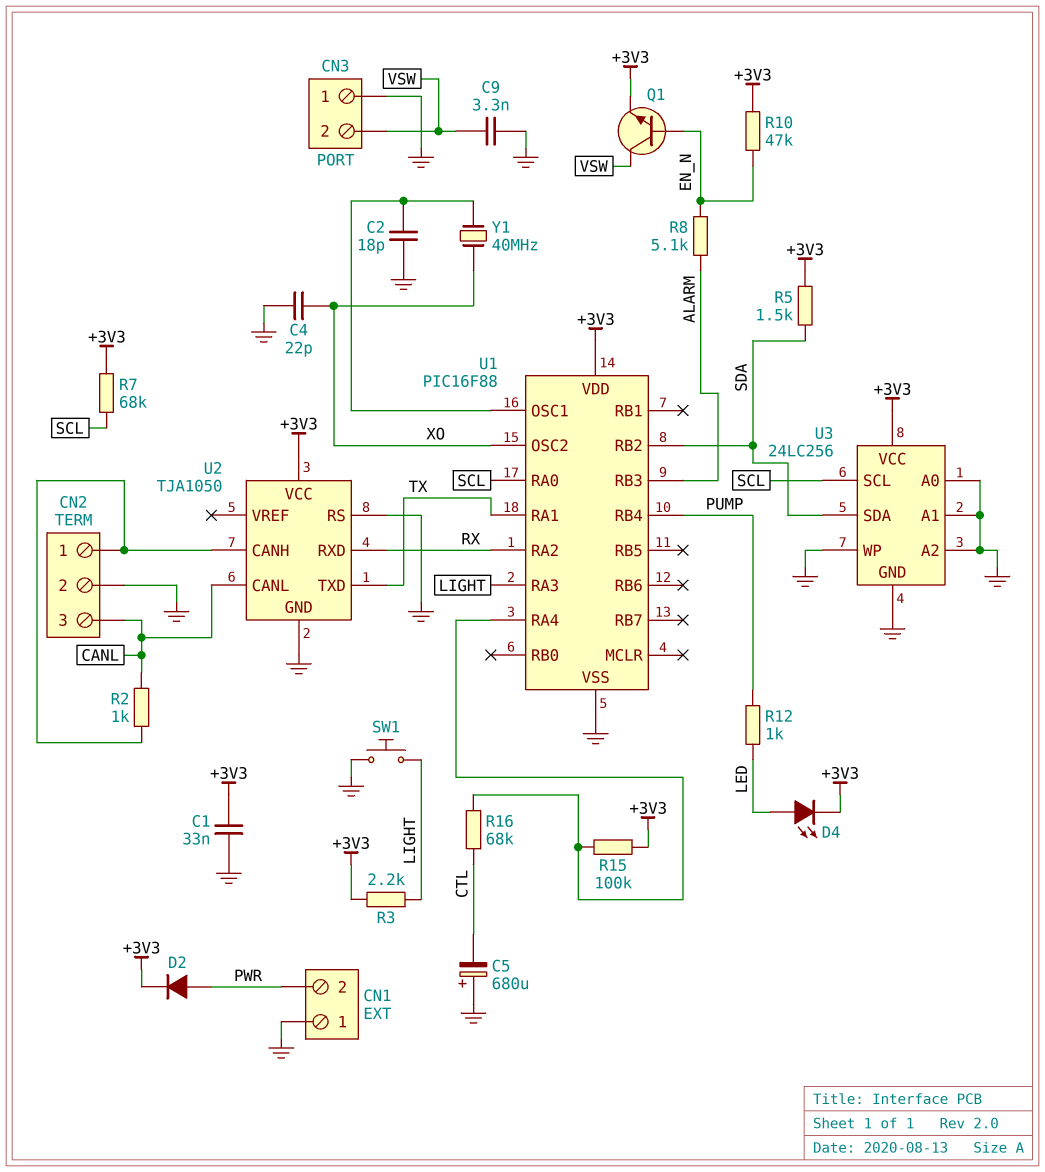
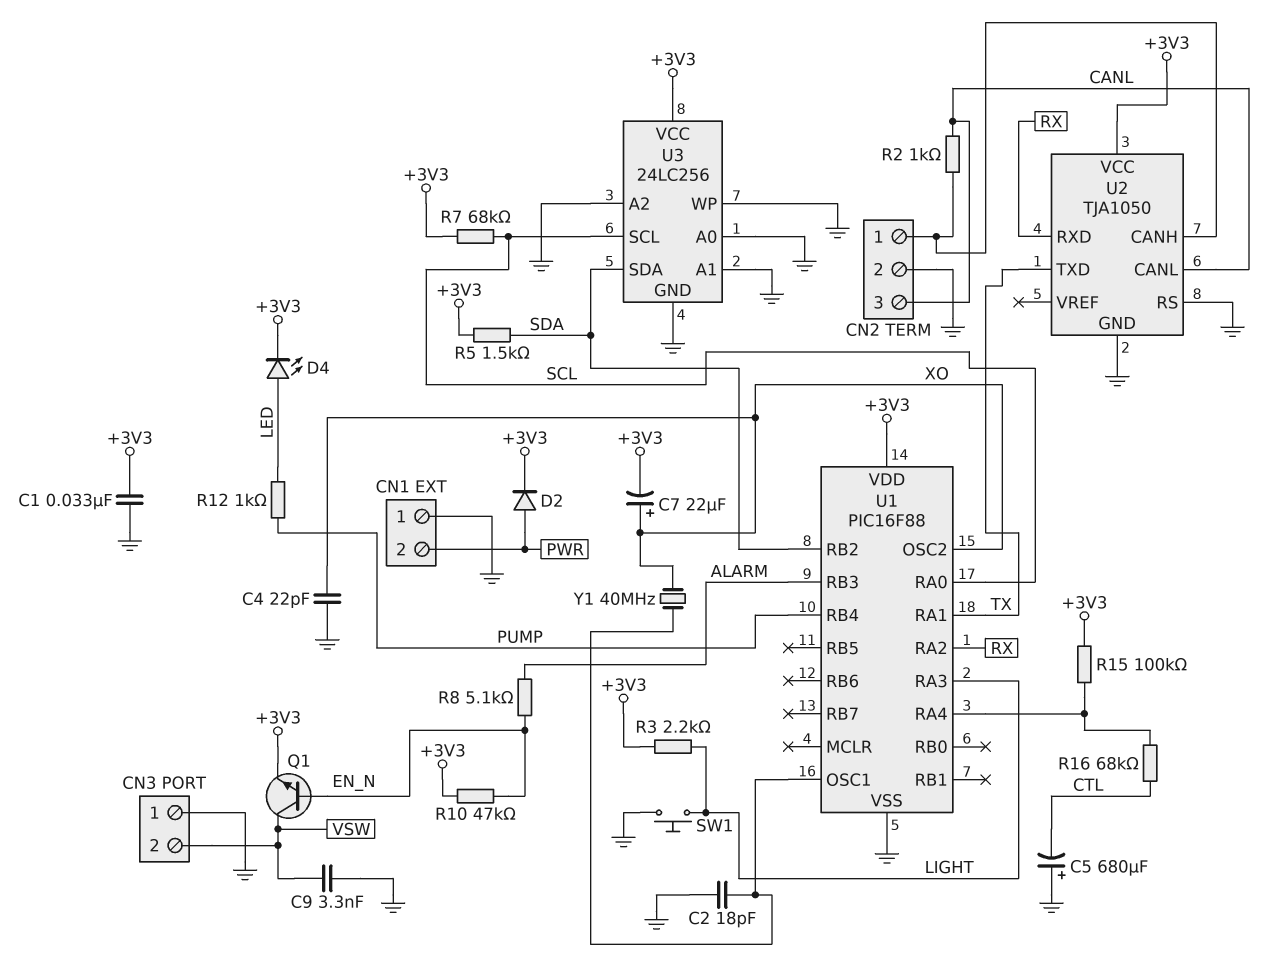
C7: none -> 22uF (plus XO, minus +3V3)

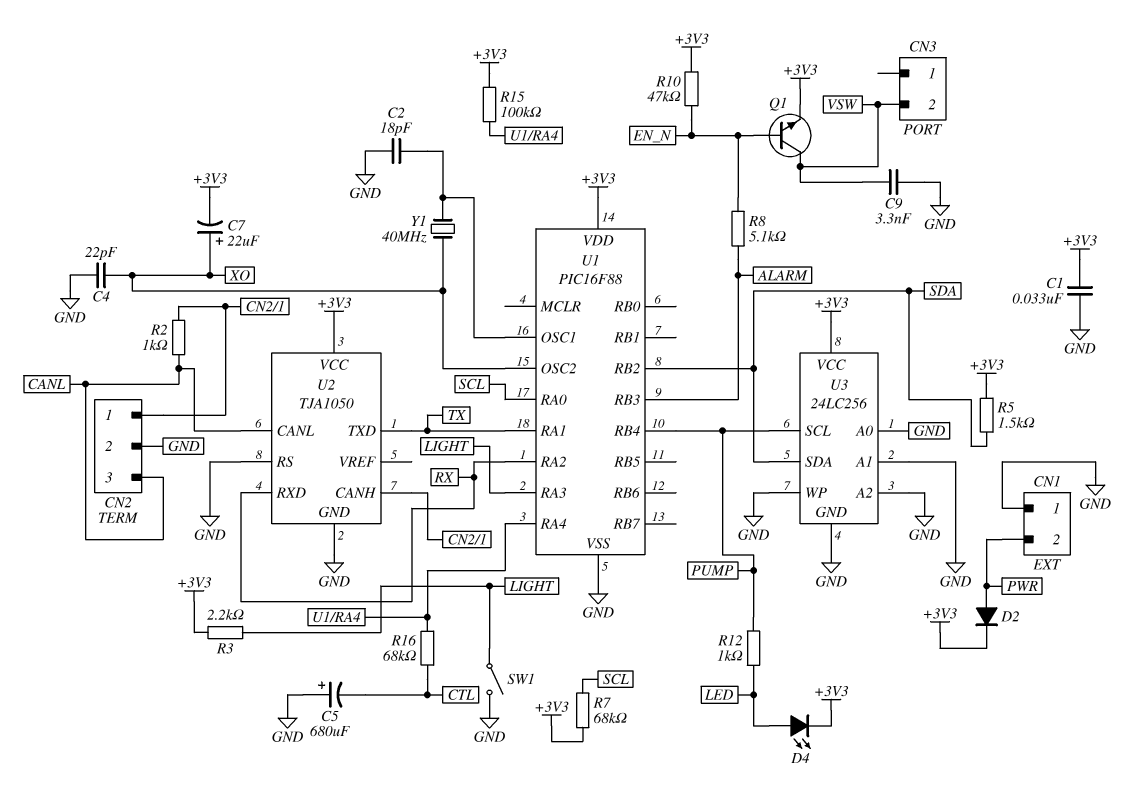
CN3 pin 1: GND -> none
SW1: button (GND, LIGHT) -> switch (GND, LIGHT)
U3 pin SCL: SCL -> PUMP

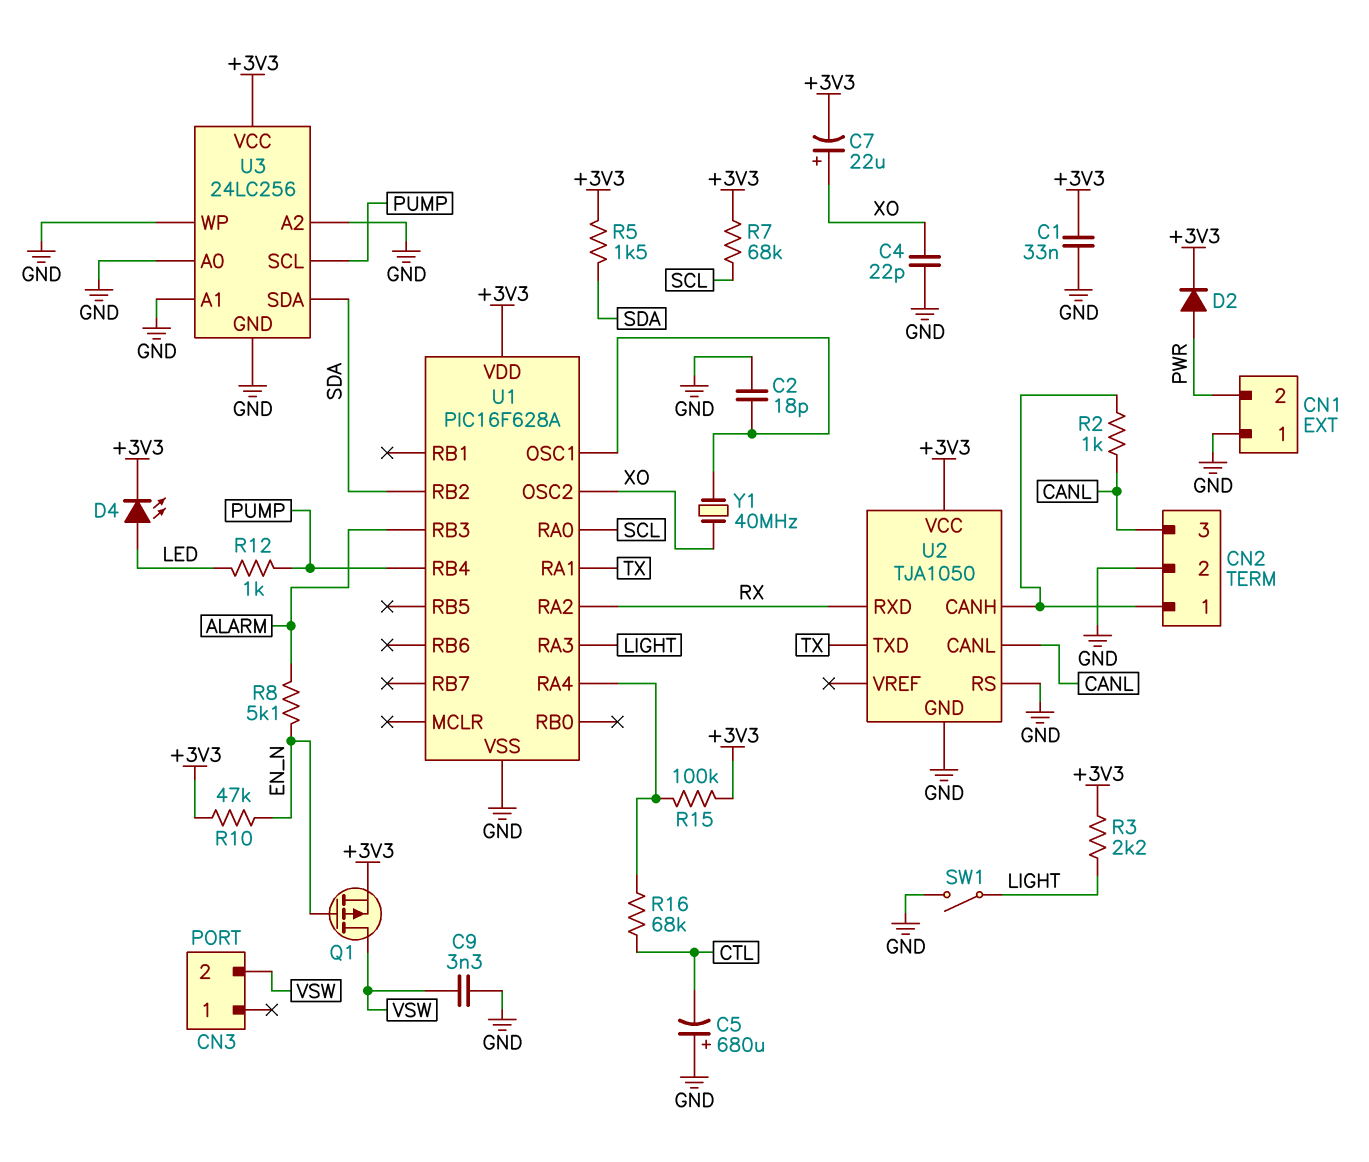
Q1: NPN (B EN_N, C VSW, E +3V3) -> PMOS (G EN_N, D VSW, S +3V3)
U1: PIC16F88 -> PIC16F628A

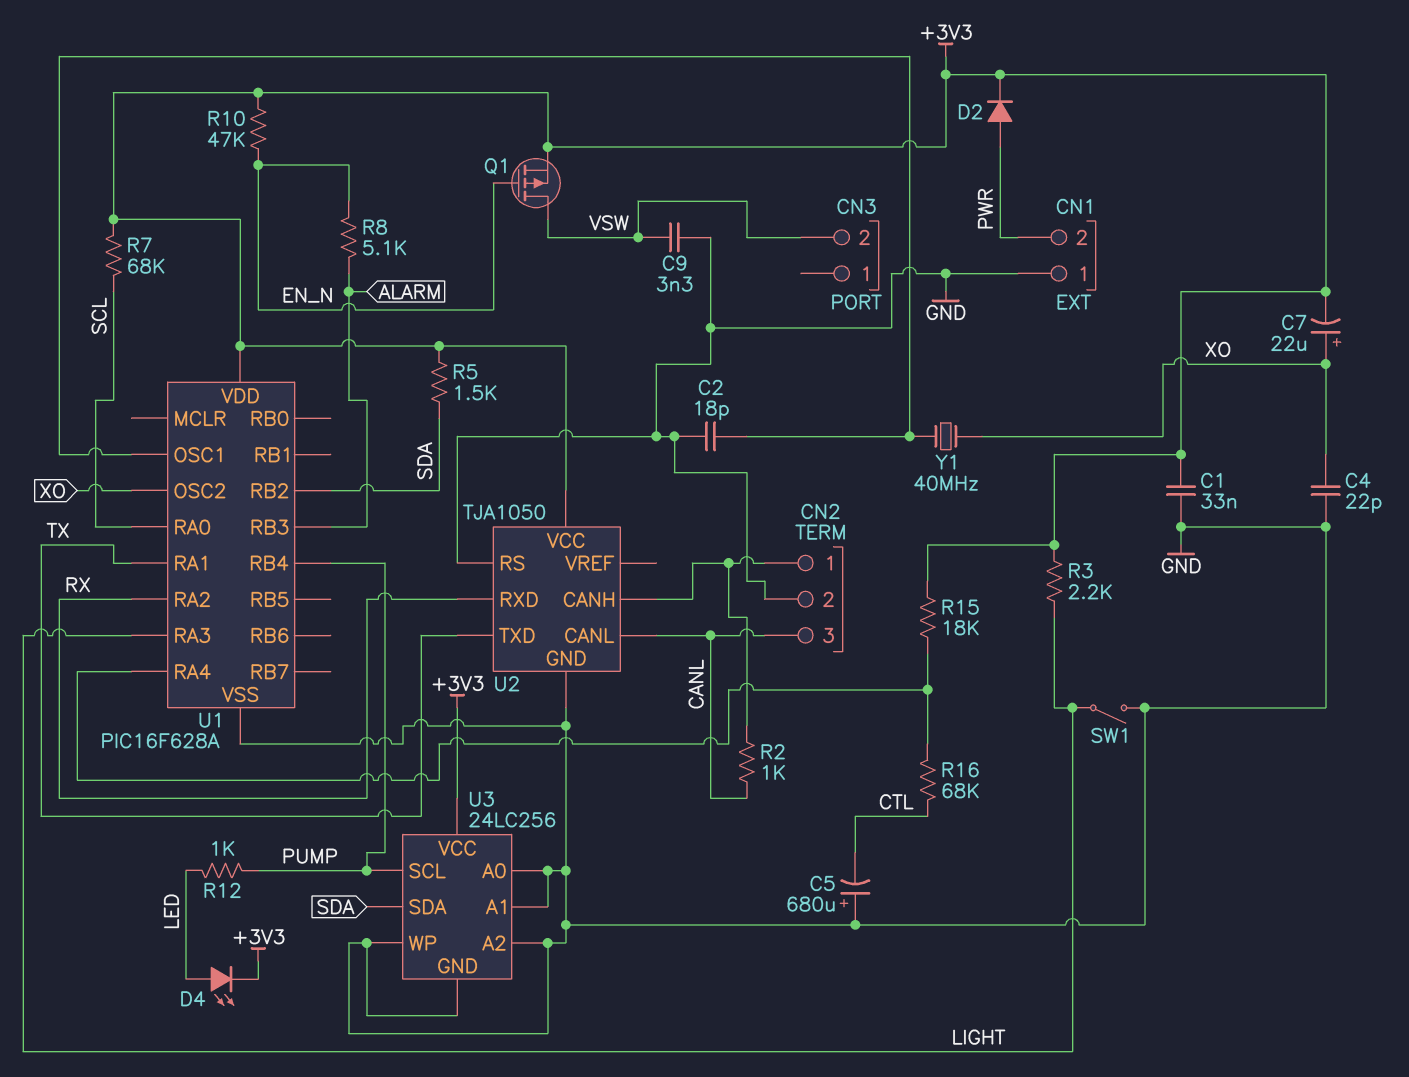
R15: 100k (+3V3, U1/RA4) -> 18k (+3V3, U1/RA4)

